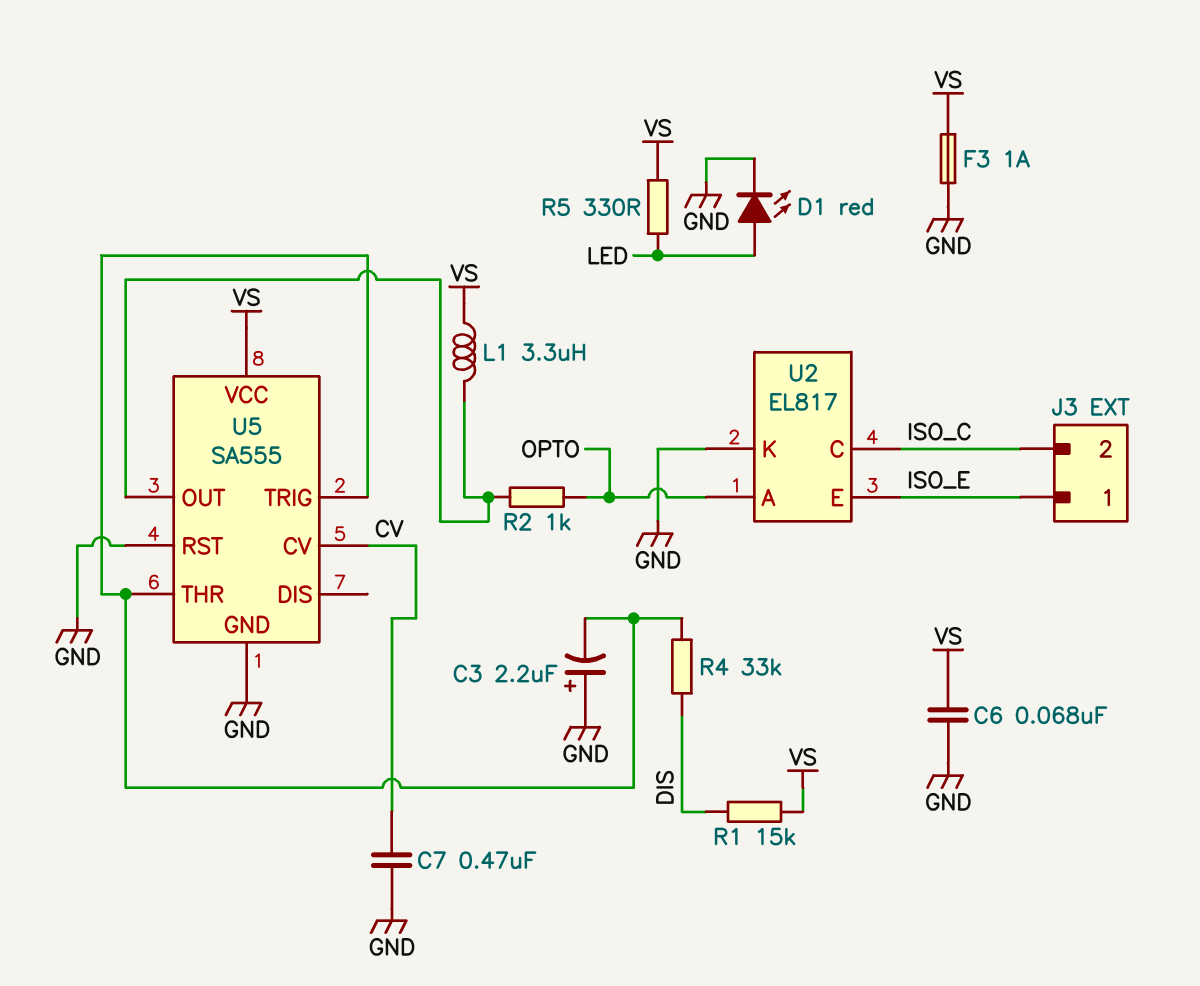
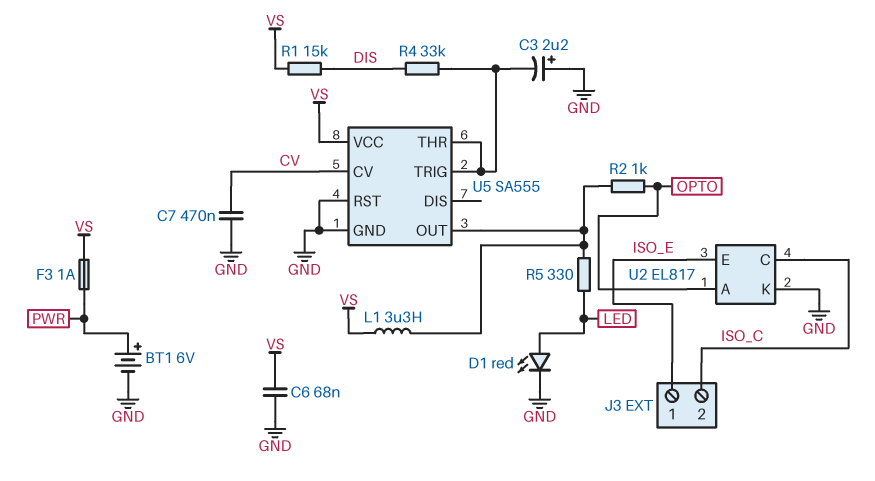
BT1: none -> 6V (plus PWR, minus GND)
F3: 1A (GND, VS) -> 1A (PWR, VS)
R5: 330 (LED, VS) -> 330 (LED, U5/OUT)

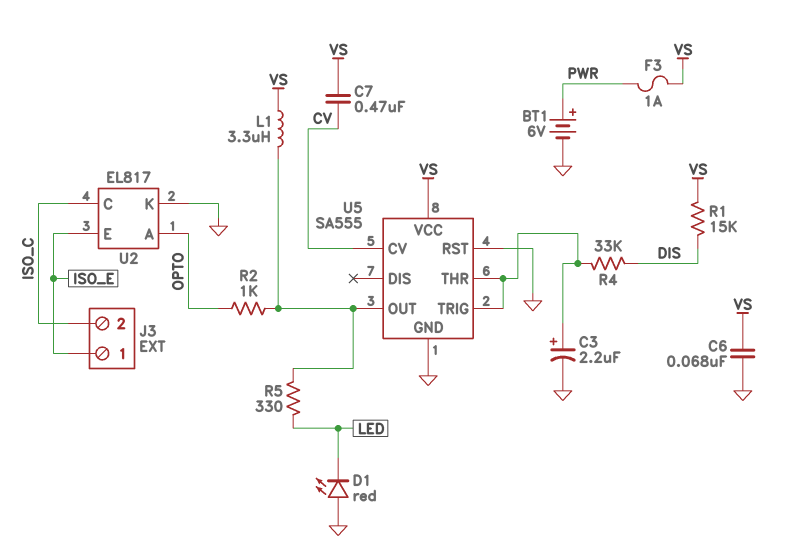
C3: 2.2uF (plus GND, minus U5/THR) -> 2.2uF (plus U5/THR, minus GND)
C7: 470nF (CV, GND) -> 470nF (CV, VS)
D1: LED red (A LED, K GND) -> LED red (A GND, K LED)

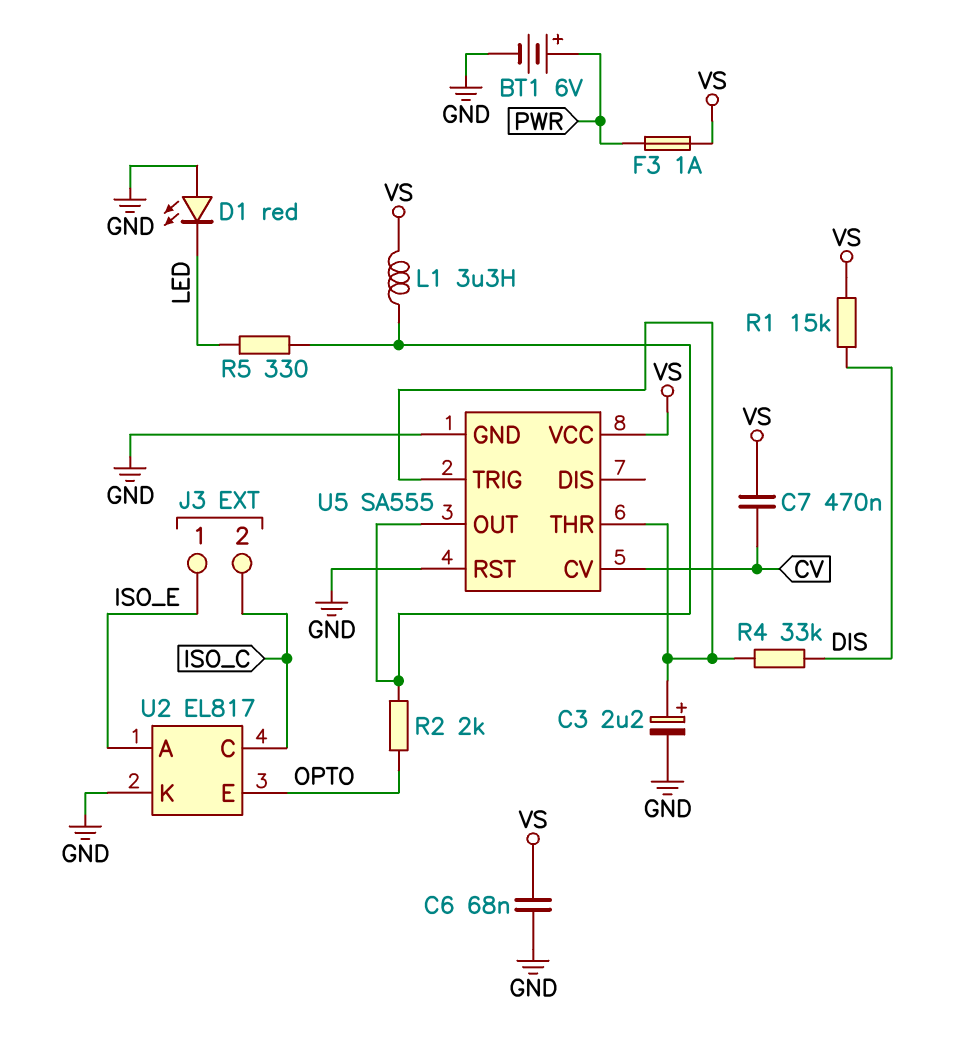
R2: 1k (OPTO, U5/OUT) -> 2k (OPTO, U5/OUT)
U2 pin A: OPTO -> ISO_E
U2 pin E: ISO_E -> OPTO

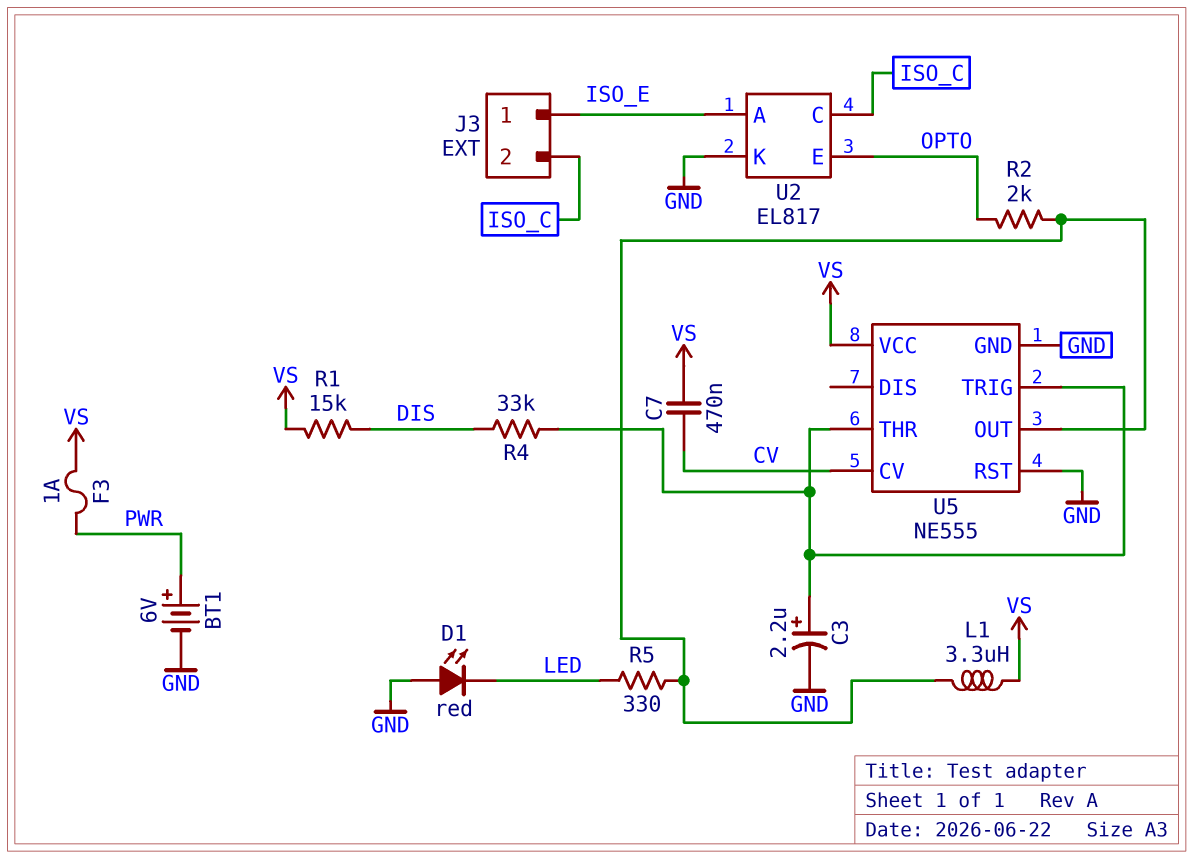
C6: 68nF (GND, VS) -> none
U5: SA555 -> NE555

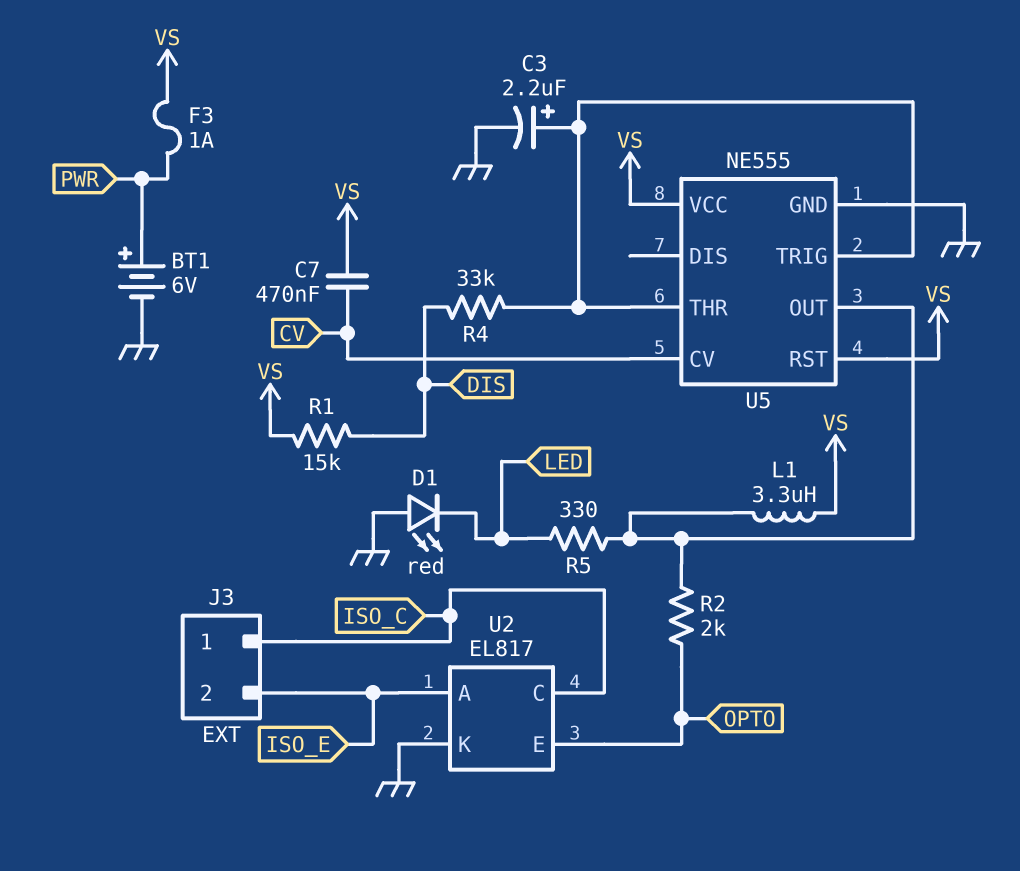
J3 pin 1: ISO_E -> ISO_C
J3 pin 2: ISO_C -> ISO_E
U5 pin RST: GND -> VS

